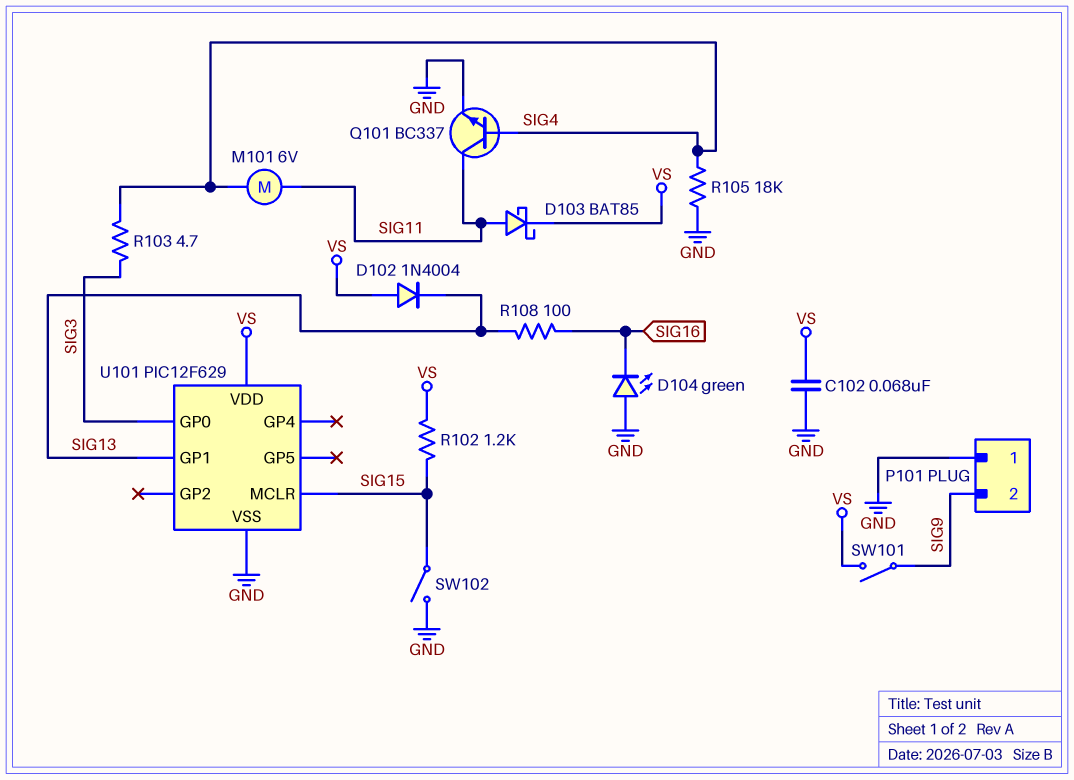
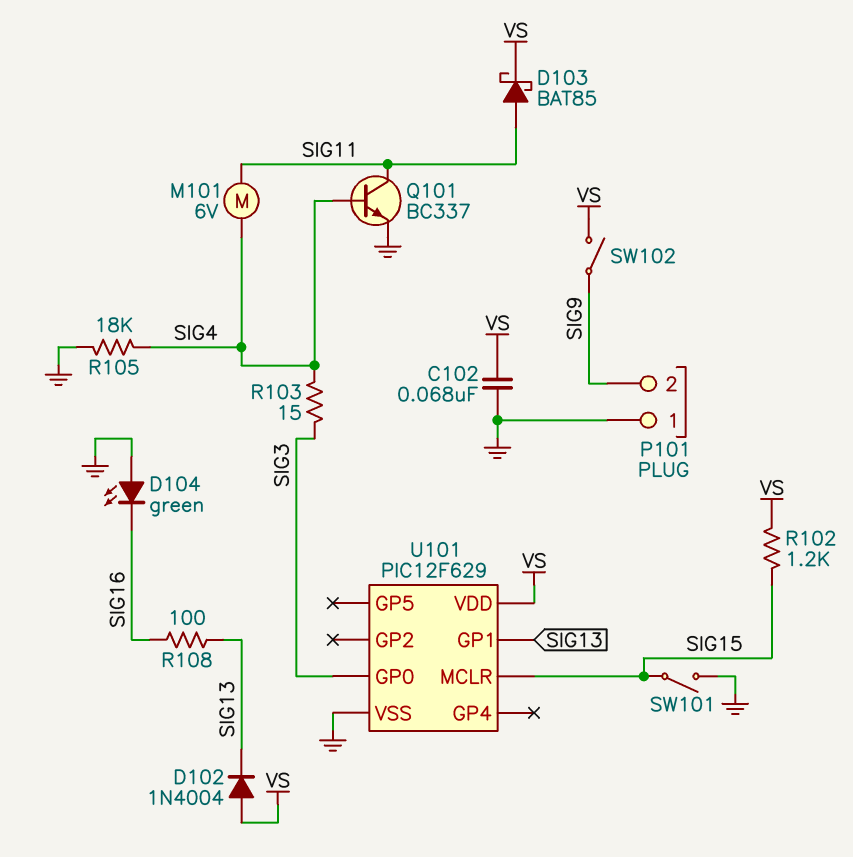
R103: 4.7 (SIG3, SIG4) -> 15 (SIG3, SIG4)
SW101: switch (SIG9, VS) -> switch (GND, SIG15)
SW102: switch (GND, SIG15) -> switch (SIG9, VS)

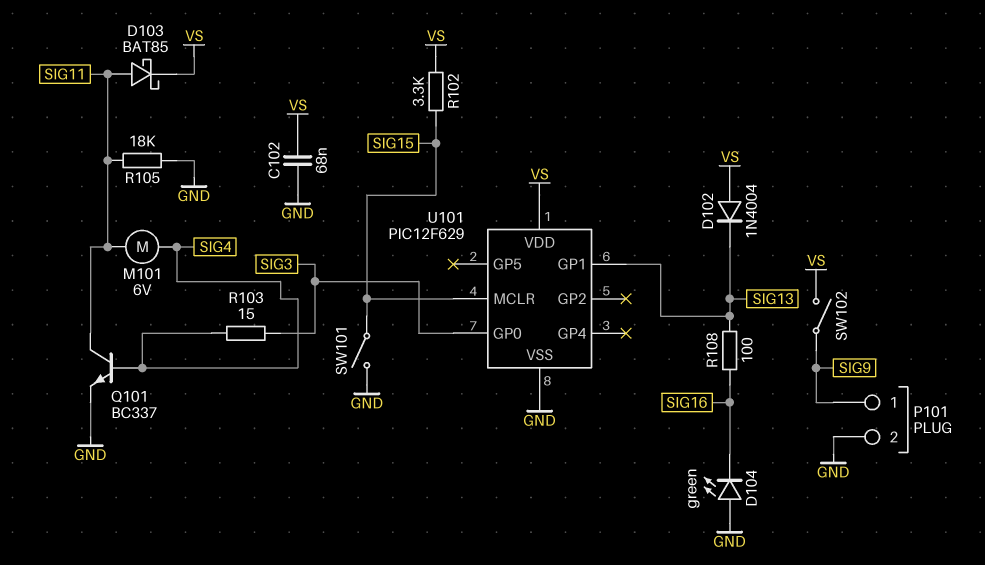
P101 pin 1: GND -> SIG9
P101 pin 2: SIG9 -> GND
R102: 1.2k (SIG15, VS) -> 3.3k (SIG15, VS)
R105: 18k (GND, SIG4) -> 18k (GND, SIG11)

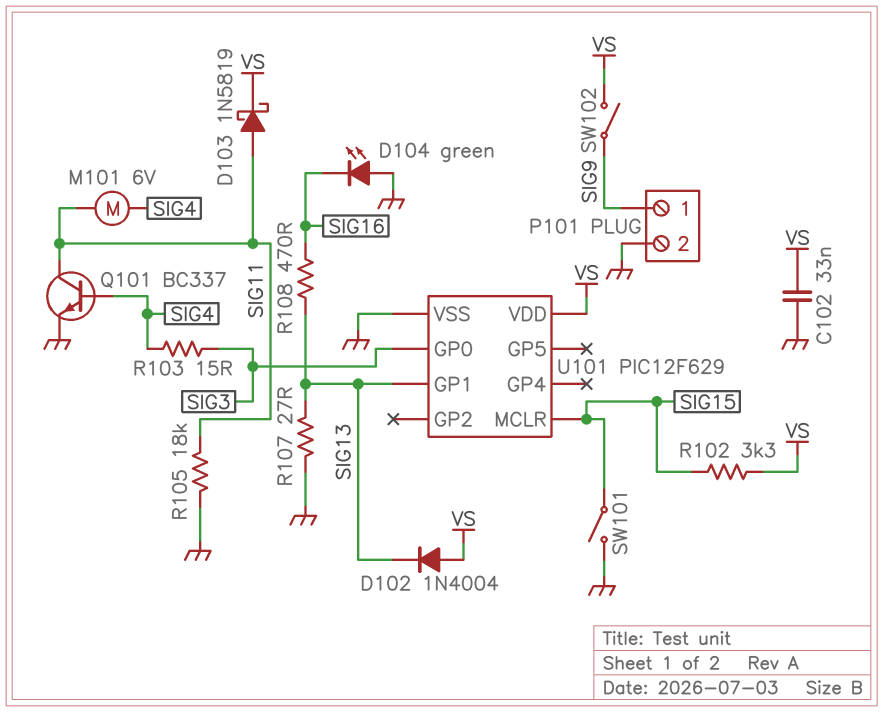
C102: 68nF (GND, VS) -> 33nF (GND, VS)
D103: schottky BAT85 (A SIG11, K VS) -> schottky 1N5819 (A SIG11, K VS)
R107: none -> 27 (GND, SIG13)
R108: 100 (SIG13, SIG16) -> 470 (SIG13, SIG16)

